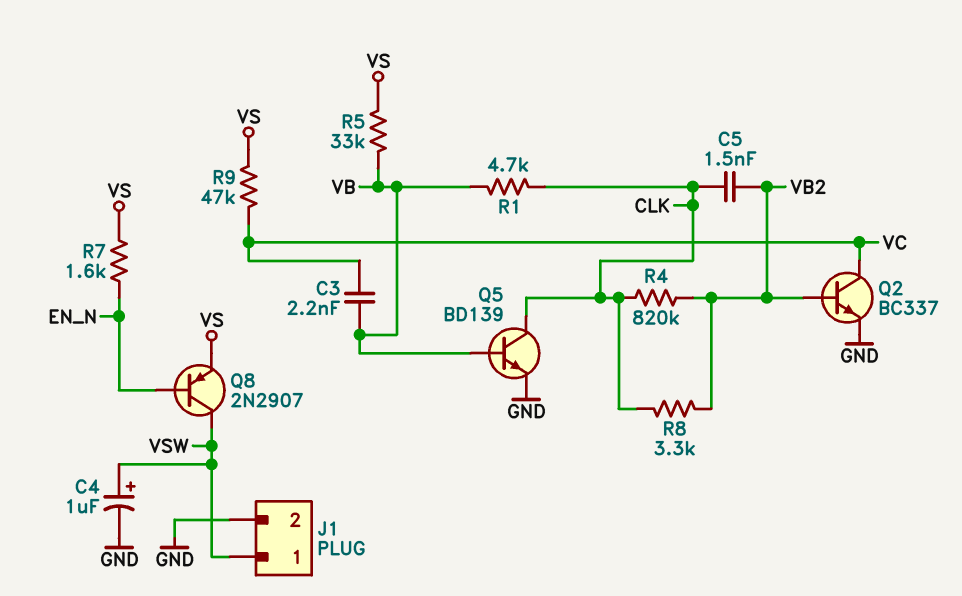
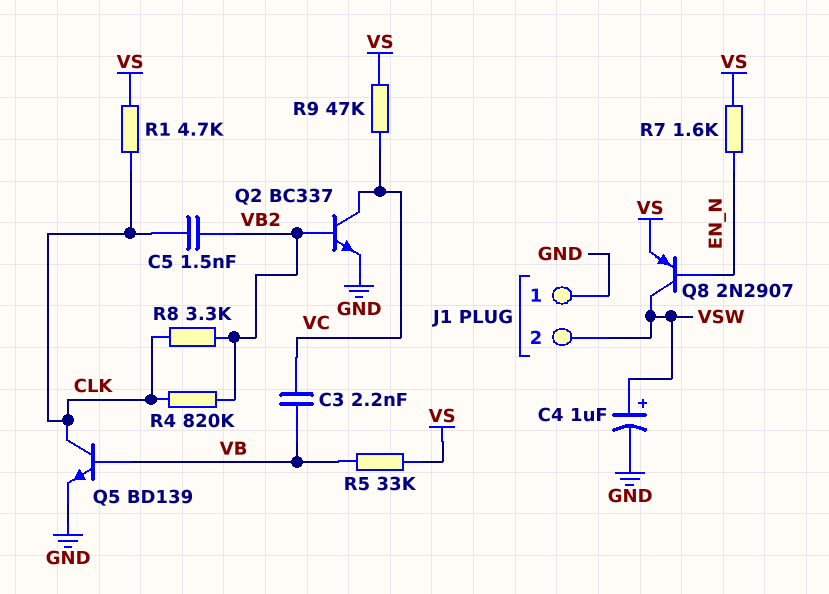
J1 pin 1: VSW -> GND
J1 pin 2: GND -> VSW
R1: 4.7k (CLK, VB) -> 4.7k (CLK, VS)

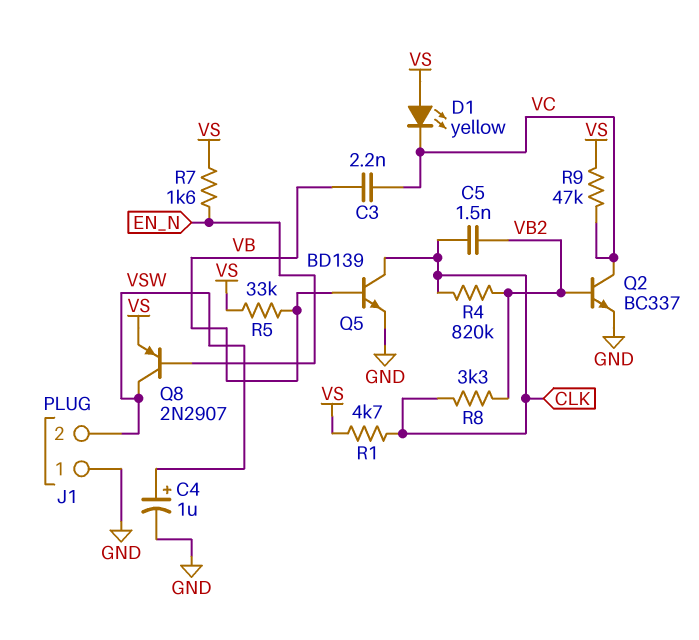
D1: none -> LED yellow (A VS, K VC)

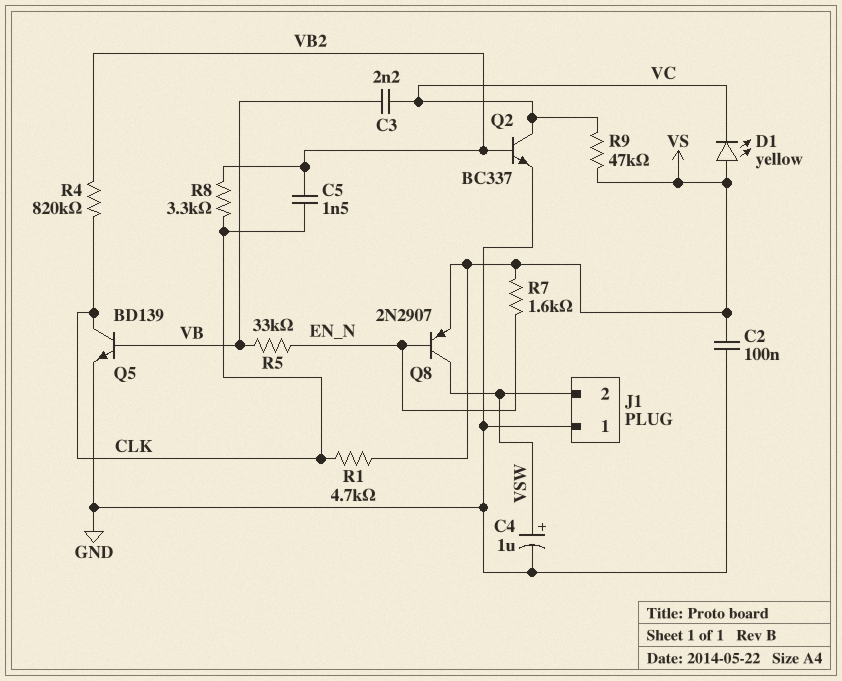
C2: none -> 100nF (GND, VS)
R5: 33k (VB, VS) -> 33k (EN_N, VB)

